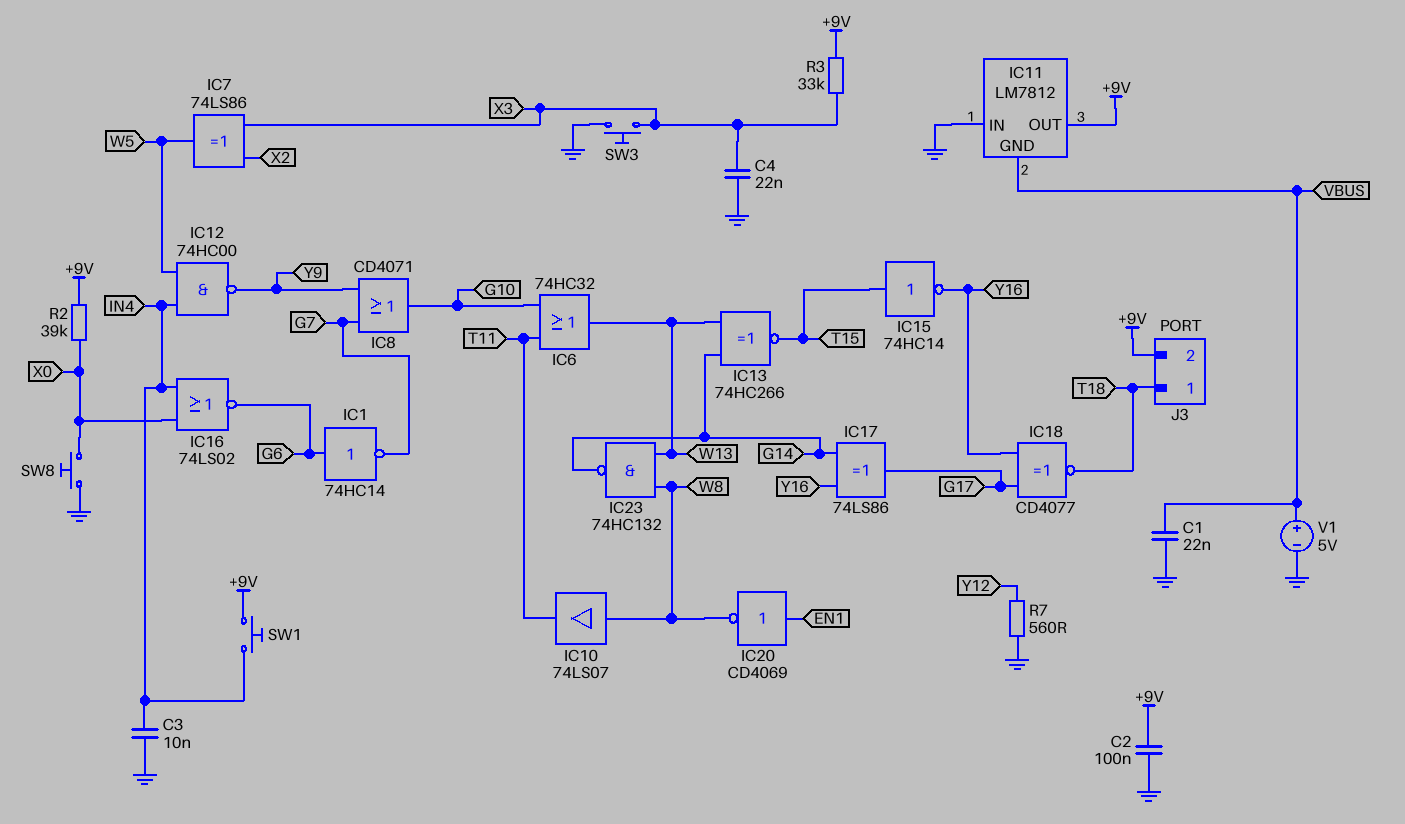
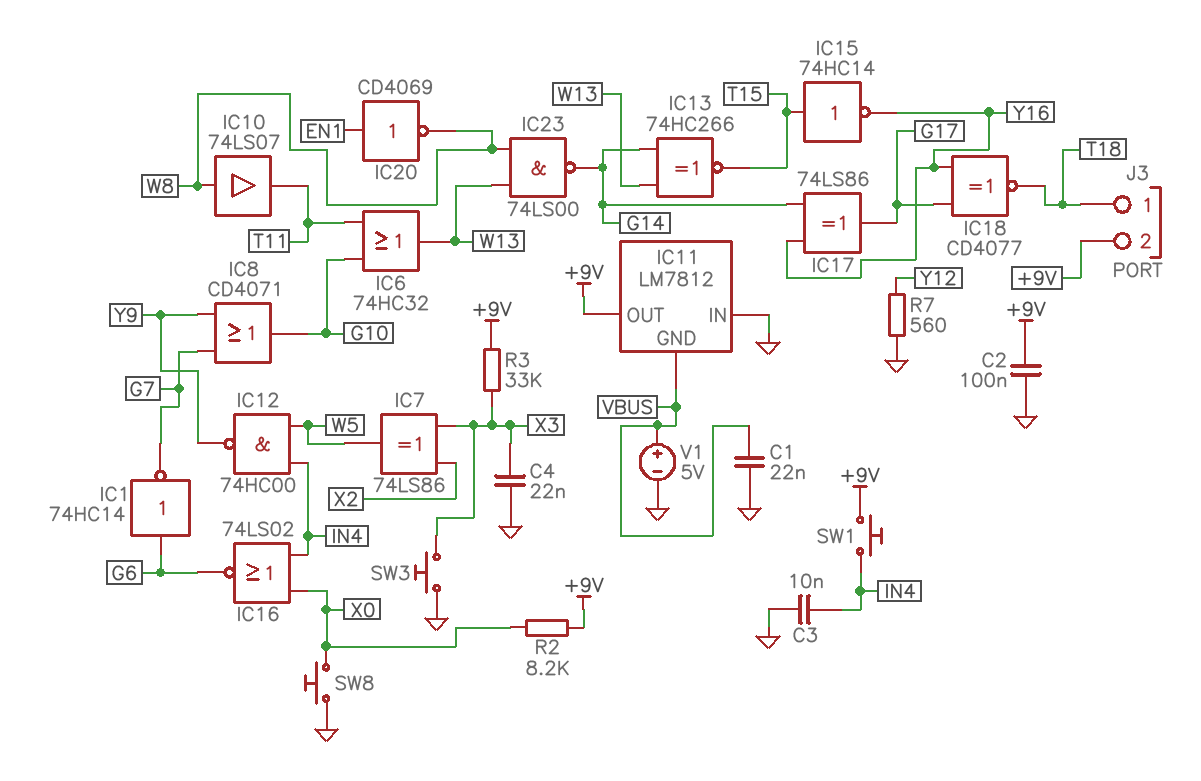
IC23: NAND 74HC132 (in W8, in W13, out G14) -> NAND 74LS00 (in W8, in W13, out G14)
R2: 39k (+9V, X0) -> 8.2k (+9V, X0)

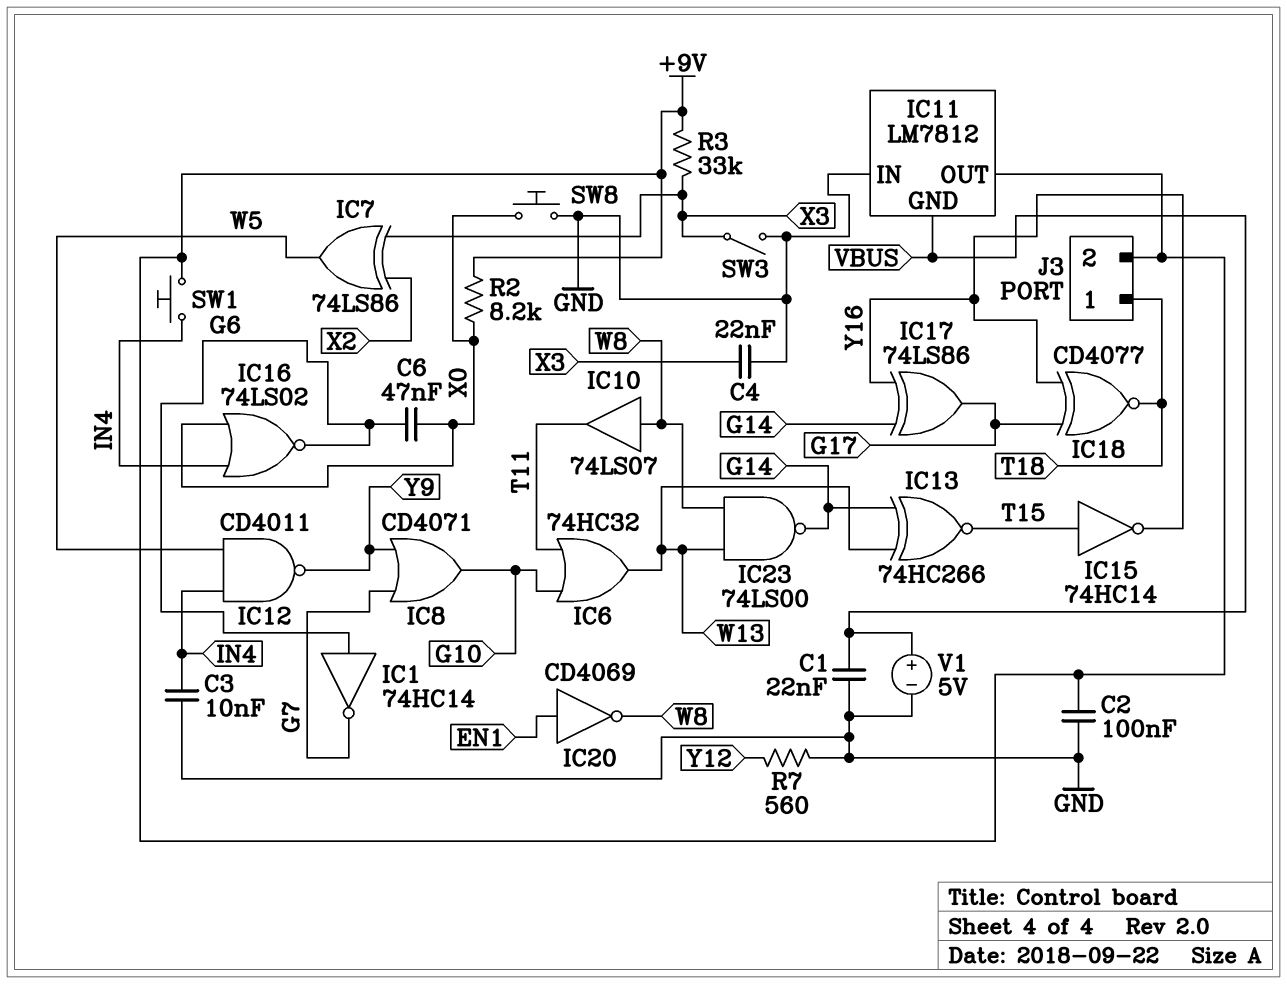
C6: none -> 47nF (G6, X0)
IC12: NAND 74HC00 (in IN4, in W5, out Y9) -> NAND CD4011 (in IN4, in W5, out Y9)
SW3: button (GND, X3) -> switch (GND, X3)

